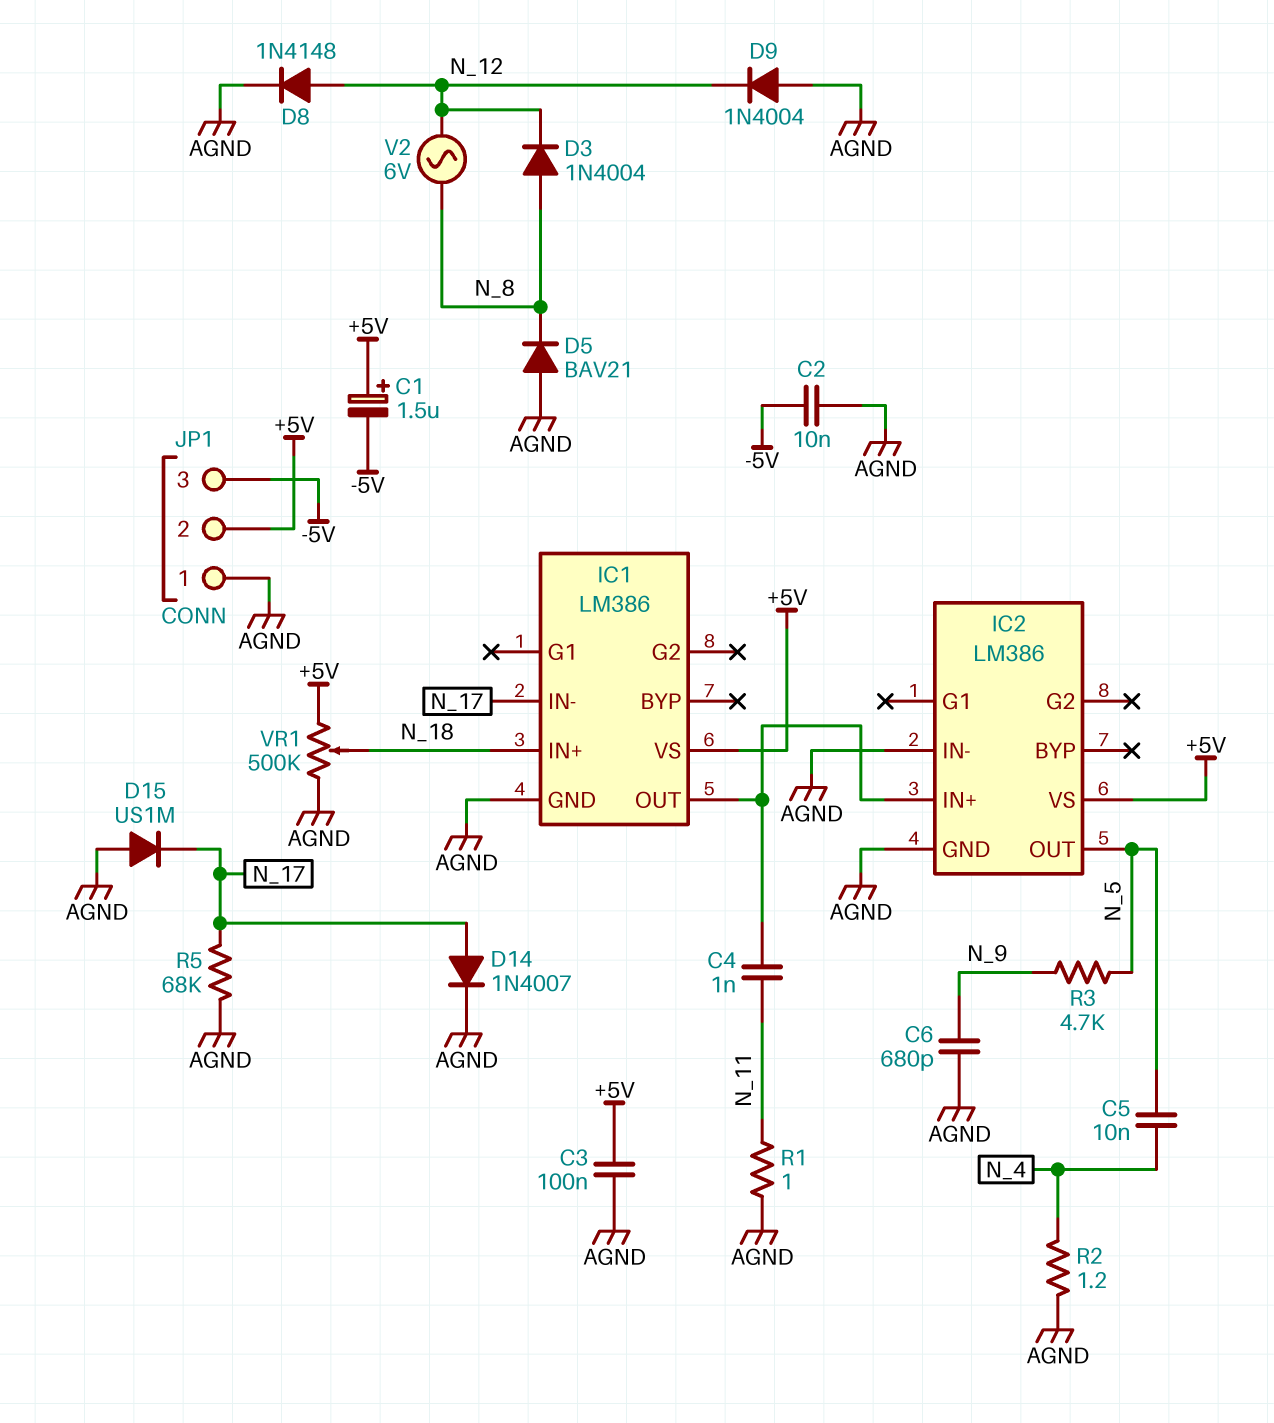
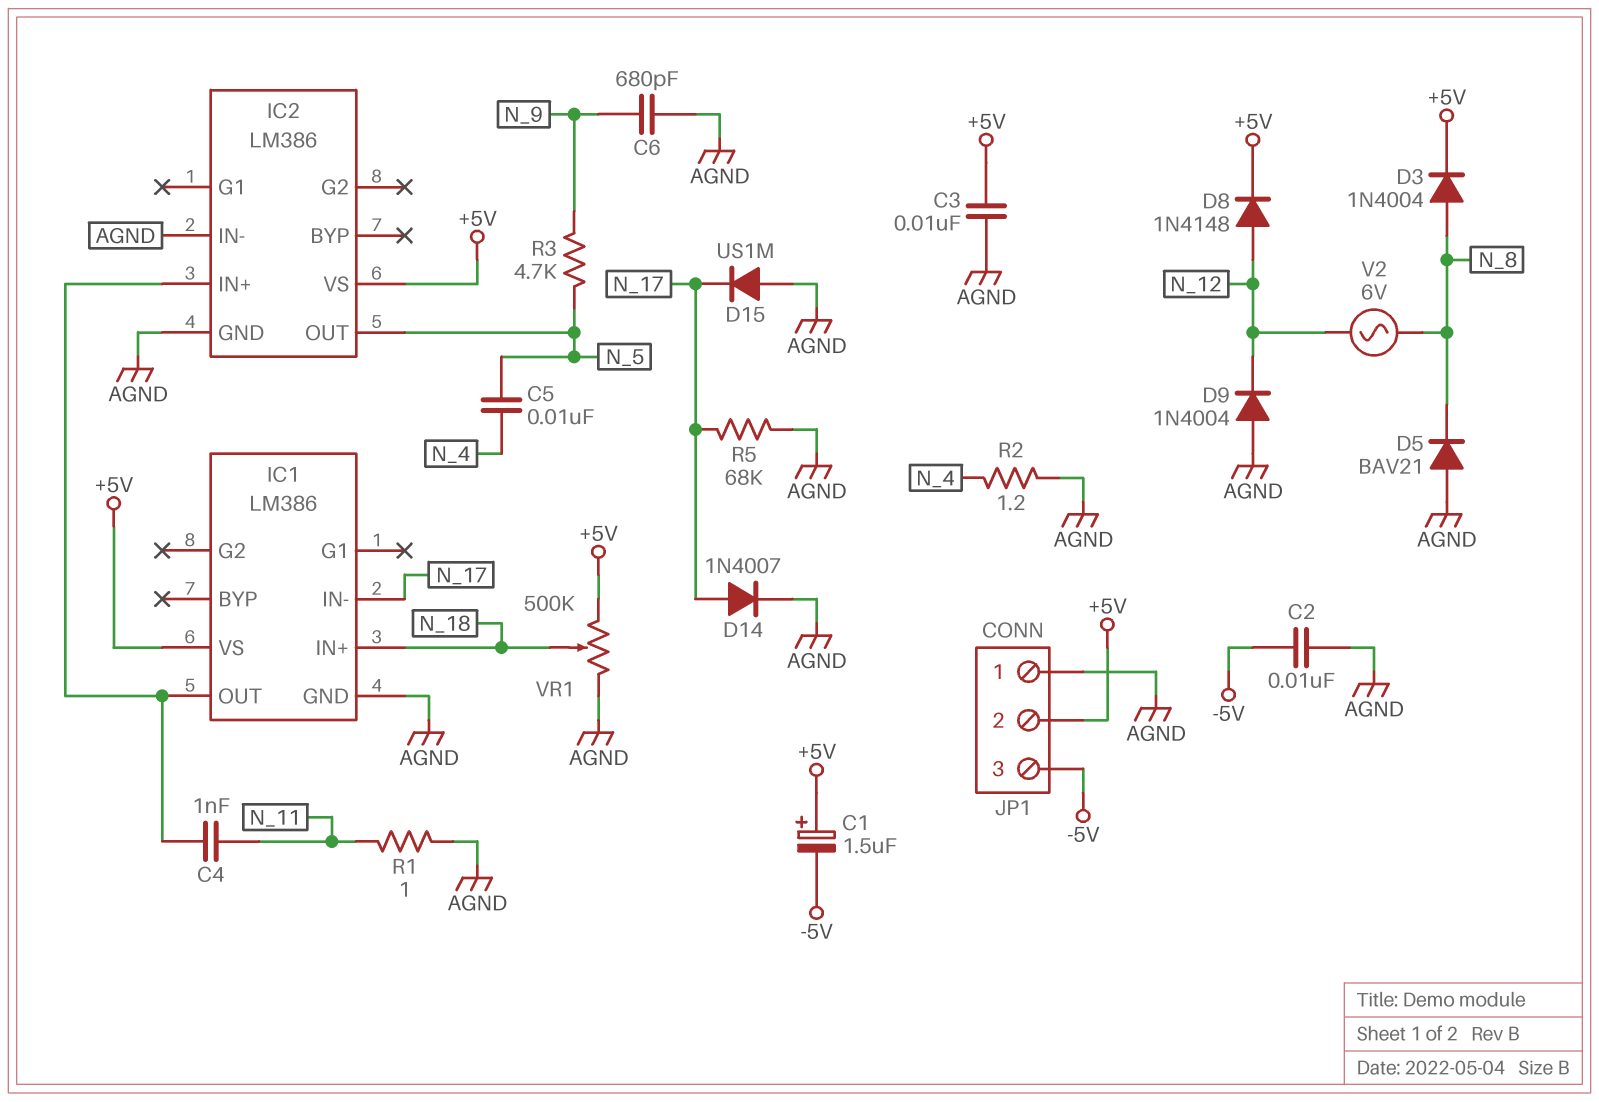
C3: 100nF (+5V, AGND) -> 10nF (+5V, AGND)
D3: diode 1N4004 (A N_8, K N_12) -> diode 1N4004 (A N_8, K +5V)
D8: diode 1N4148 (A N_12, K AGND) -> diode 1N4148 (A N_12, K +5V)

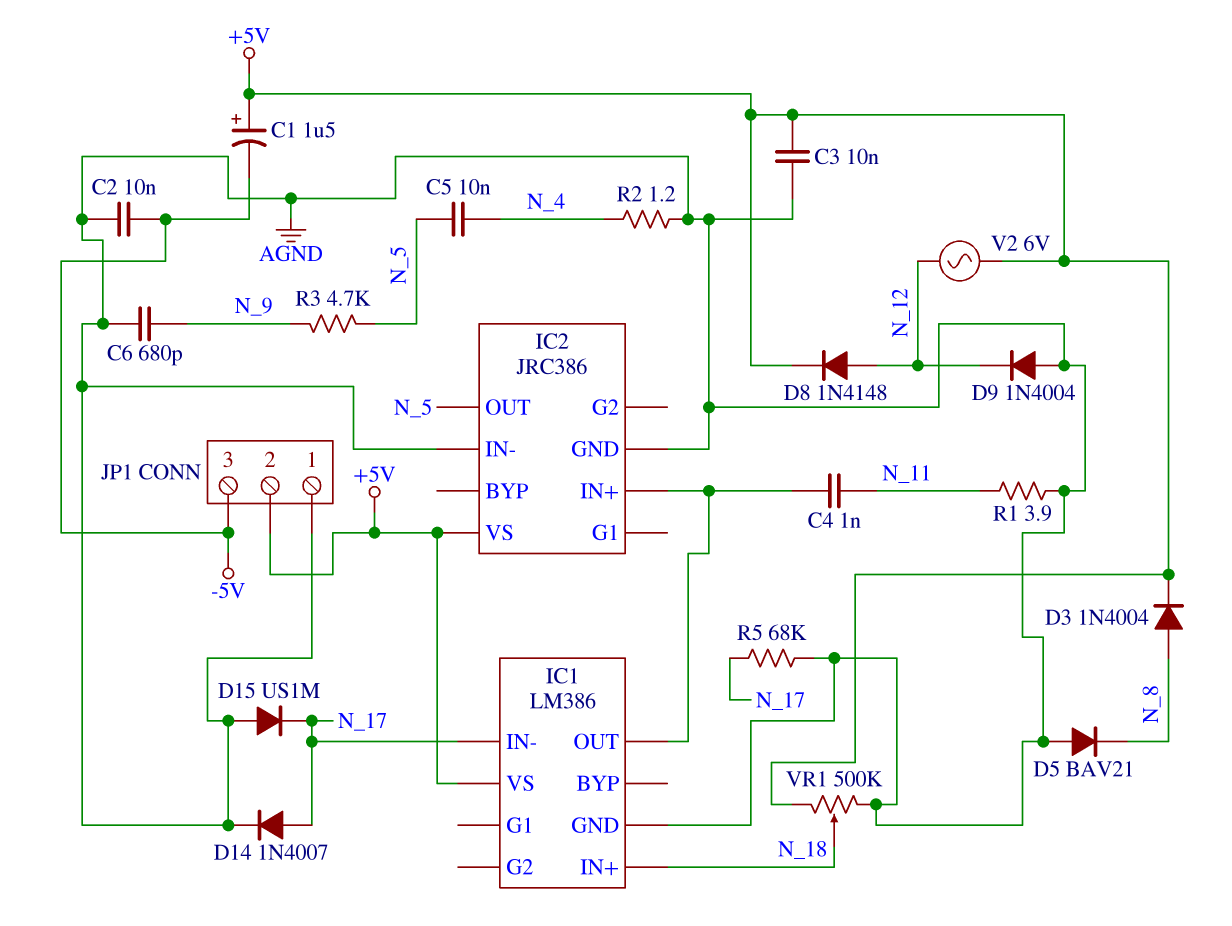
IC2: LM386 -> JRC386
R1: 1 (AGND, N_11) -> 3.9 (AGND, N_11)
V2: AC 6V (N_8, N_12) -> AC 6V (+5V, N_12)

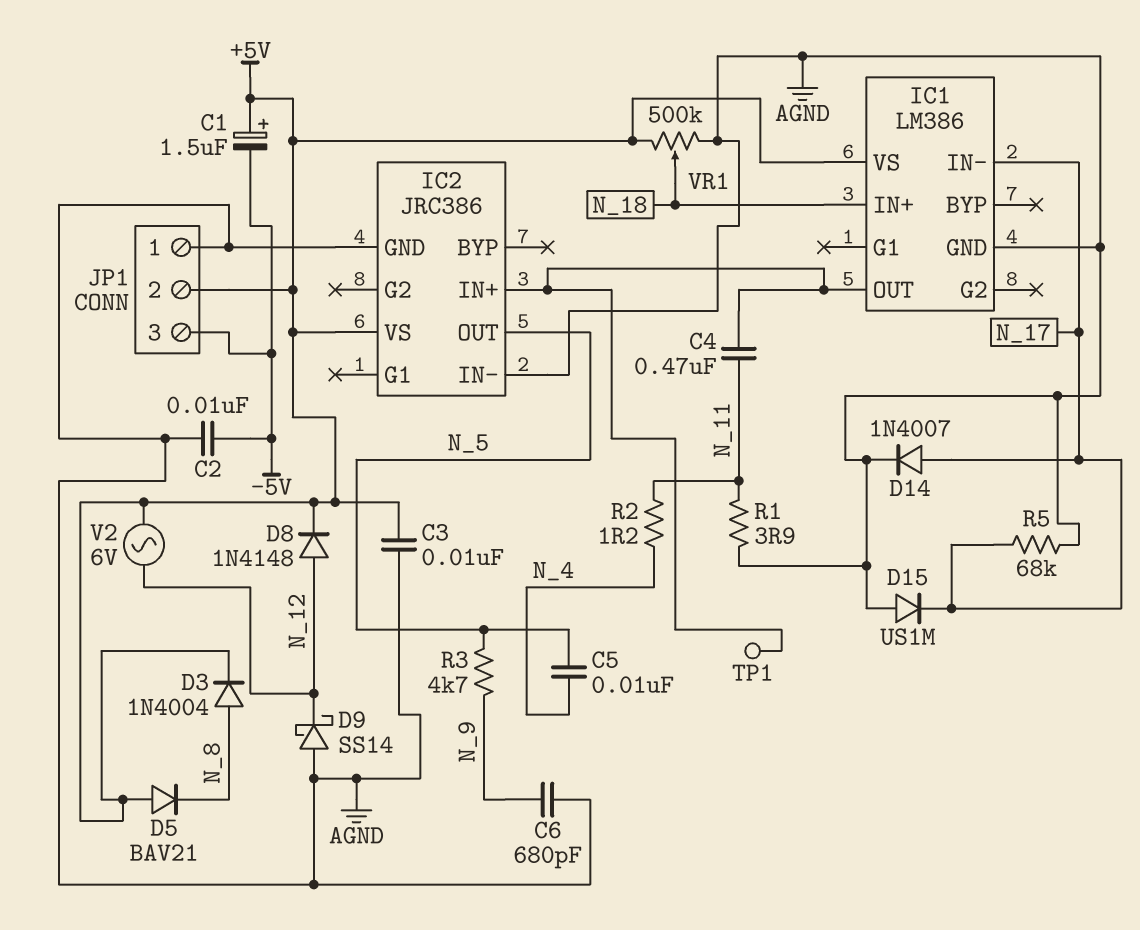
C4: 1nF (IC1/OUT, N_11) -> 470nF (IC1/OUT, N_11)
D5: diode BAV21 (A AGND, K N_8) -> diode BAV21 (A +5V, K N_8)
D9: diode 1N4004 (A AGND, K N_12) -> schottky SS14 (A AGND, K N_12)
R2: 1.2 (AGND, N_4) -> 1.2 (N_4, N_11)
TP1: none -> test point (IC1/OUT)

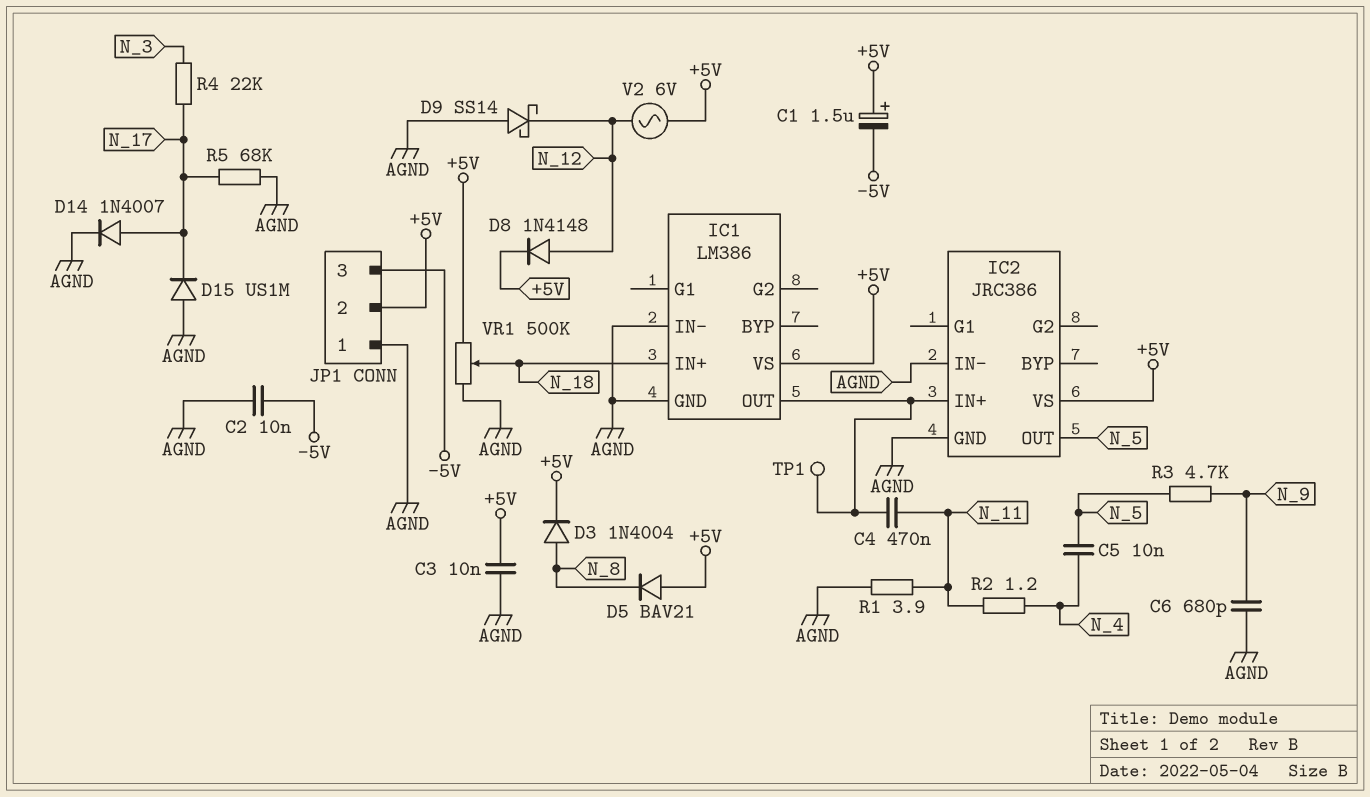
IC1 pin IN-: N_17 -> AGND
R4: none -> 22k (N_3, N_17)

